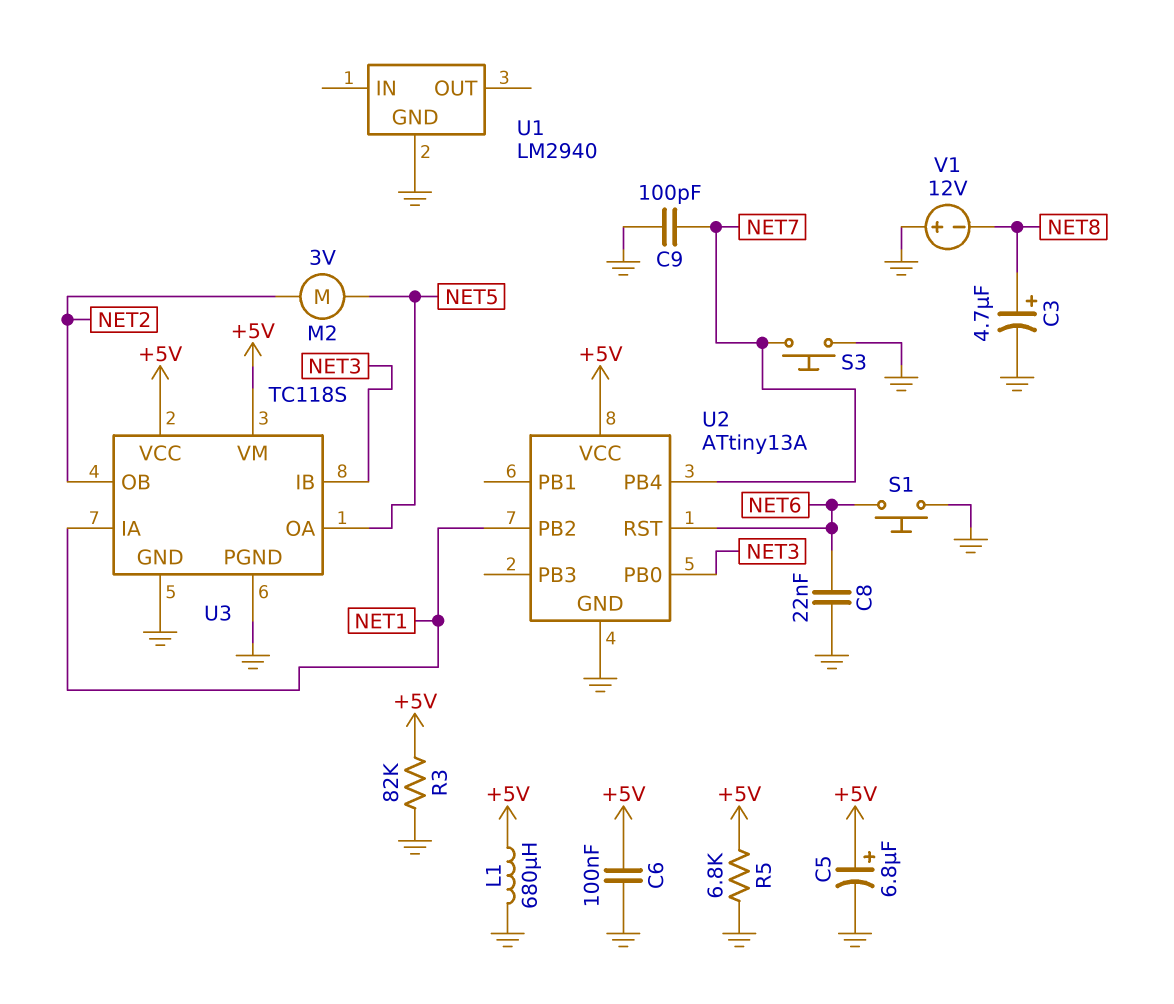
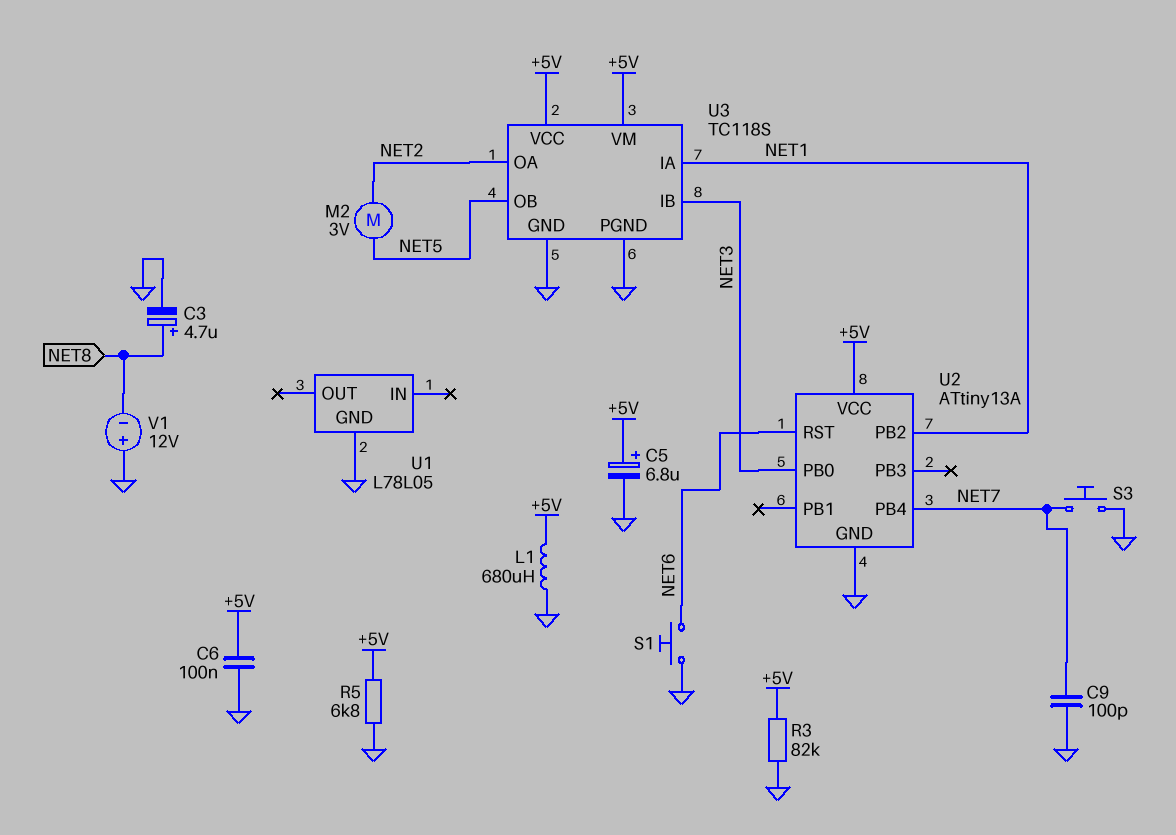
C8: 22nF (GND, NET6) -> none
U1: LM2940 -> L78L05
U3 pin OA: NET5 -> NET2
U3 pin OB: NET2 -> NET5

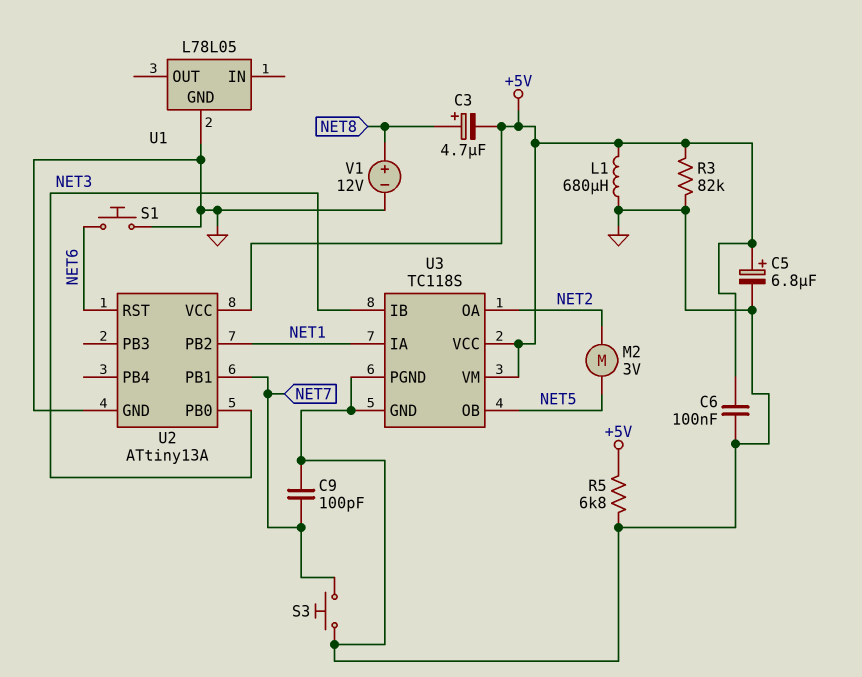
C3: 4.7uF (plus NET8, minus GND) -> 4.7uF (plus NET8, minus +5V)
U2 pin PB1: none -> NET7
U2 pin PB4: NET7 -> none
V1: 12V (plus GND, minus NET8) -> 12V (plus NET8, minus GND)

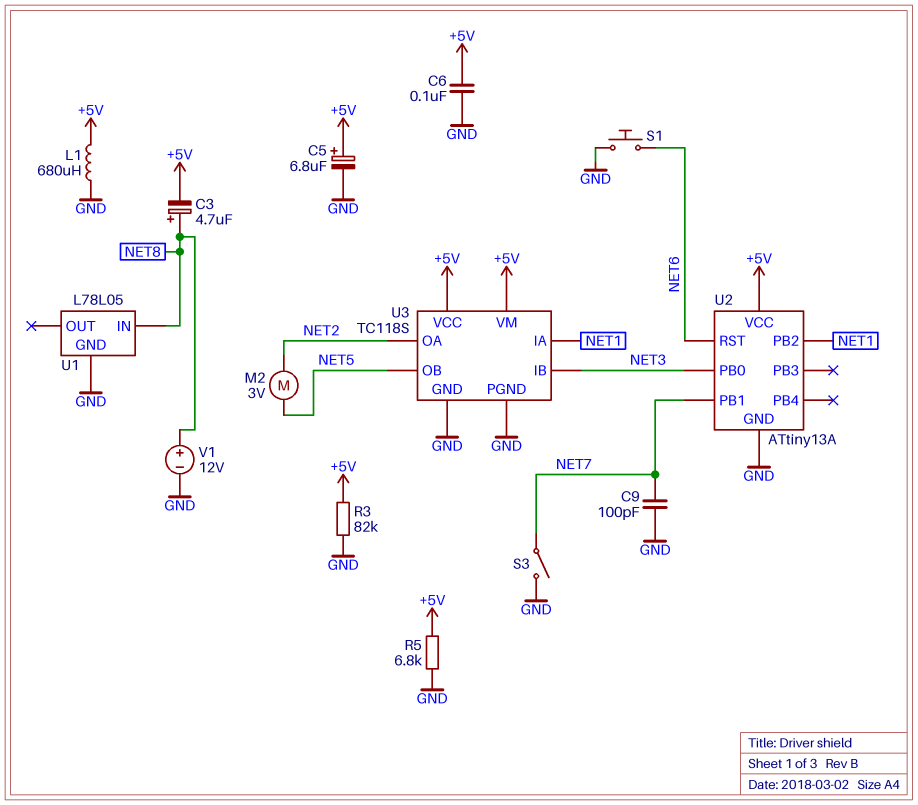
S3: button (GND, NET7) -> switch (GND, NET7)
U1 pin IN: none -> NET8

